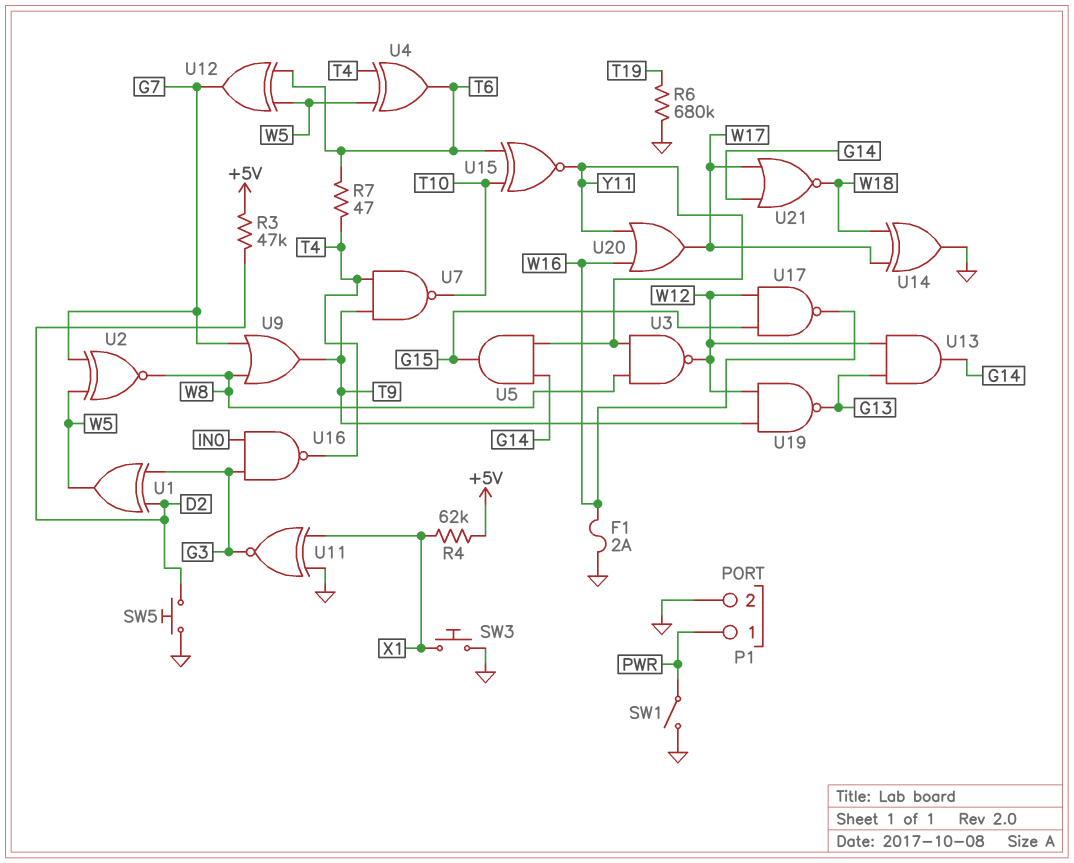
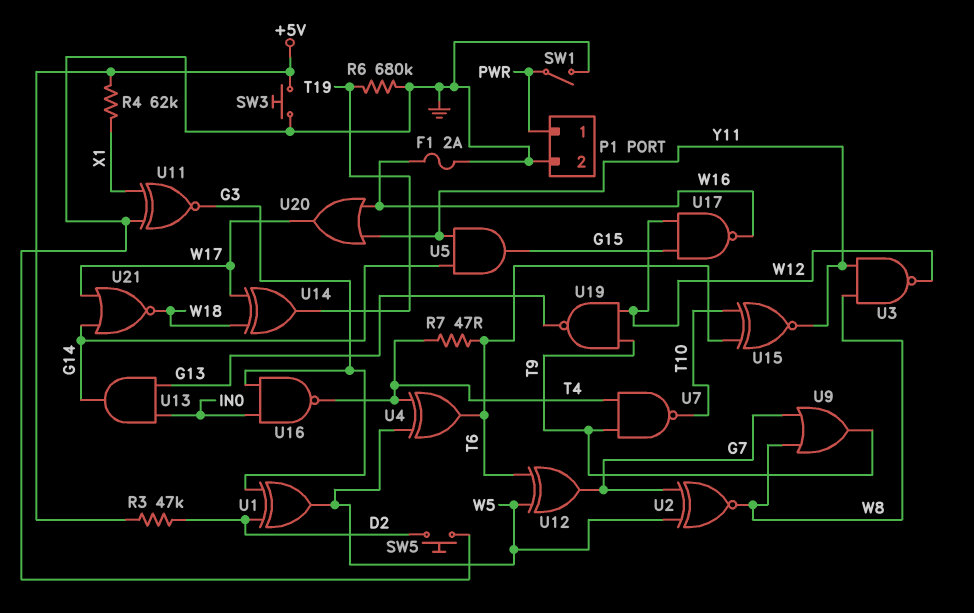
SW3: button (GND, X1) -> button (+5V, GND)
U13: AND (in G13, in W12, out G14) -> AND (in G13, in IN0, out G14)
U14: XOR (in W17, in W18, out GND) -> XOR (in W17, in W18, out T19)

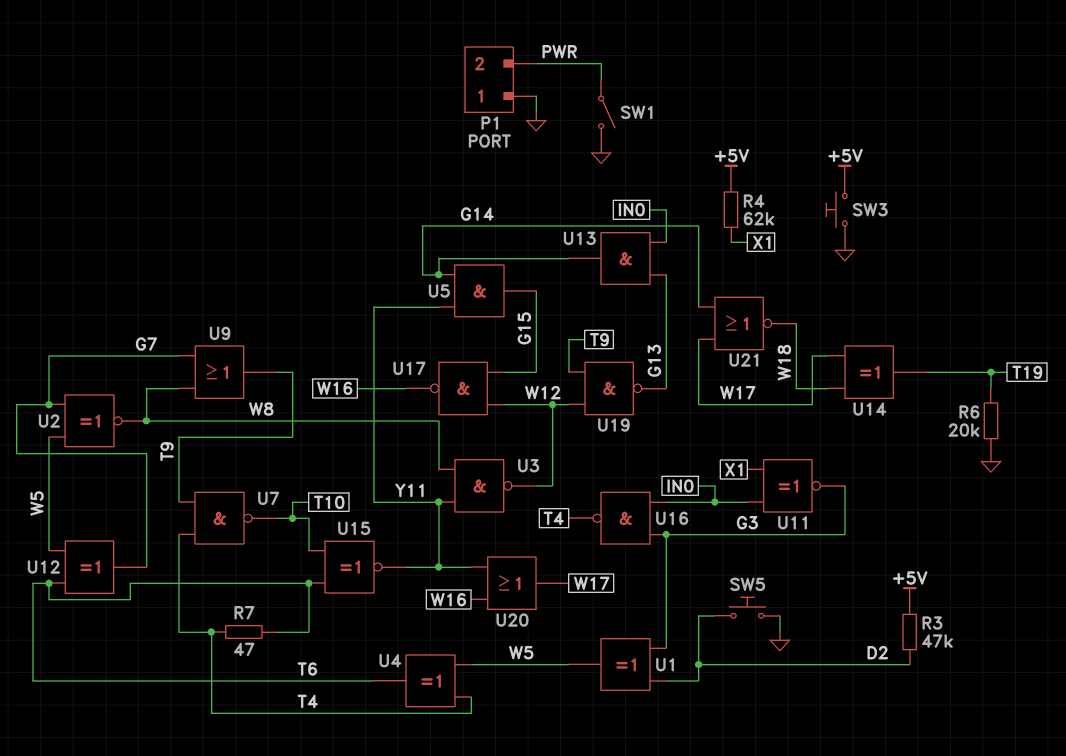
F1: 2A (GND, W16) -> none
P1 pin 1: PWR -> GND
P1 pin 2: GND -> PWR
R6: 680k (GND, T19) -> 20k (GND, T19)
U11: XNOR (in GND, in X1, out G3) -> XNOR (in IN0, in X1, out G3)

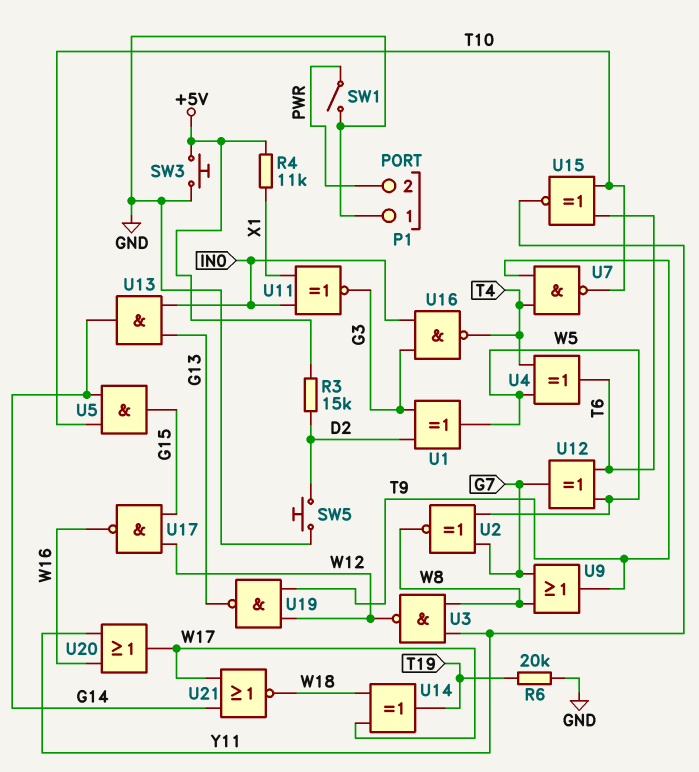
R3: 47k (+5V, D2) -> 15k (+5V, D2)
R4: 62k (+5V, X1) -> 11k (+5V, X1)
R7: 47 (T4, T6) -> none
U5: AND (in G14, in Y11, out G15) -> AND (in G14, in T10, out G15)

